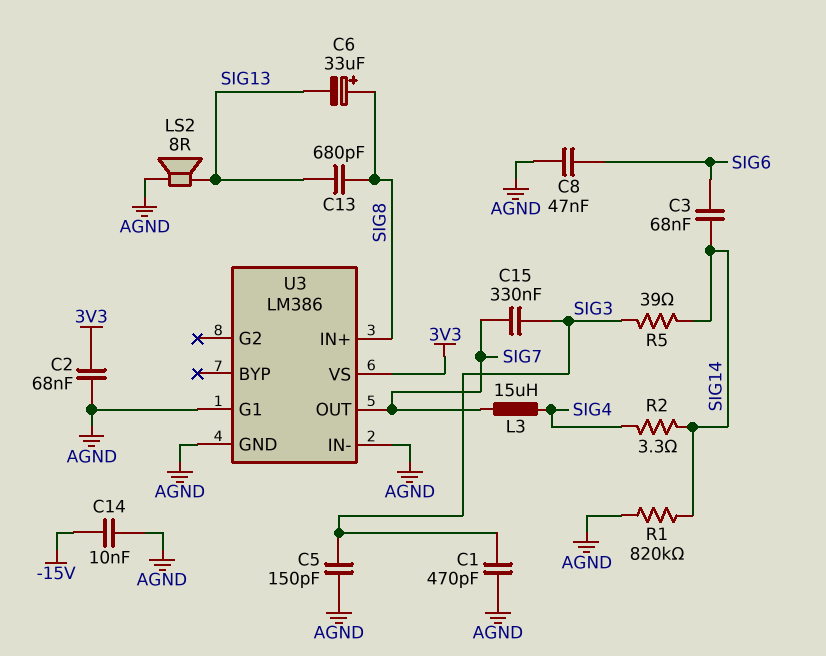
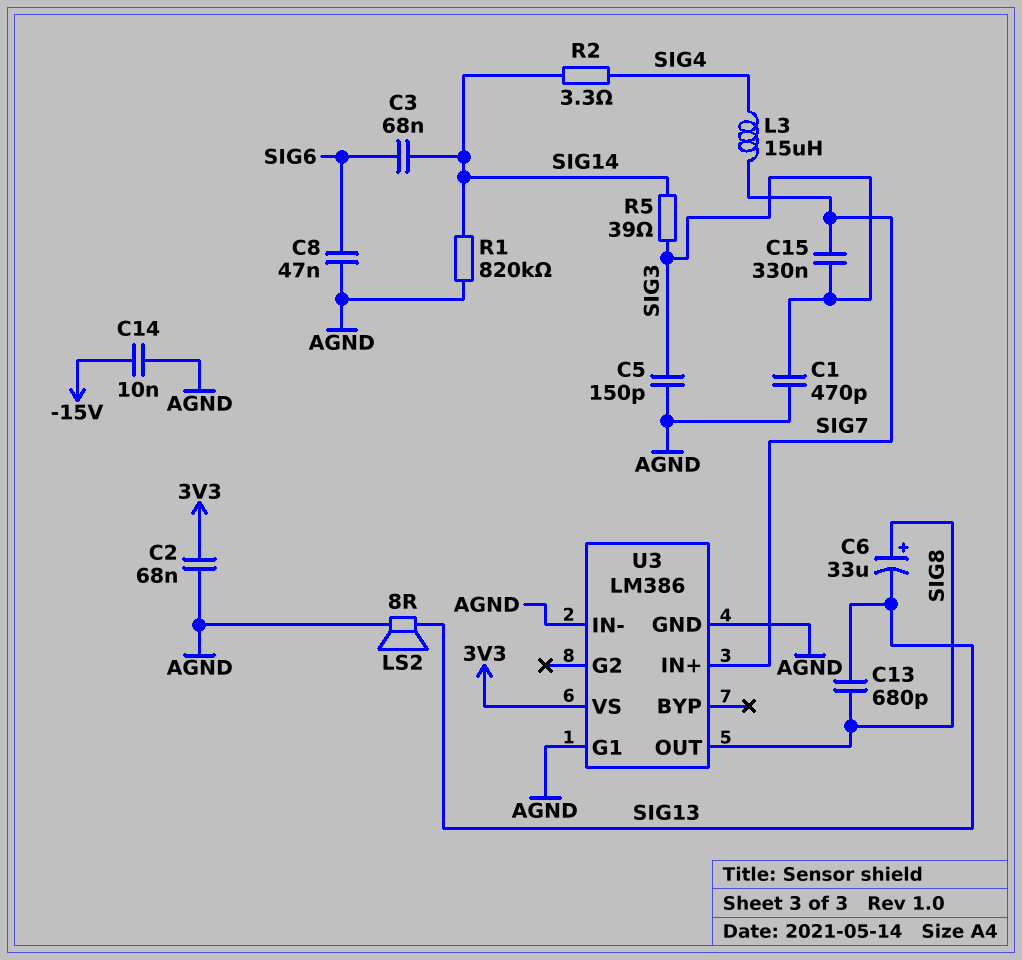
U3 pin IN+: SIG8 -> SIG7
U3 pin OUT: SIG7 -> SIG8

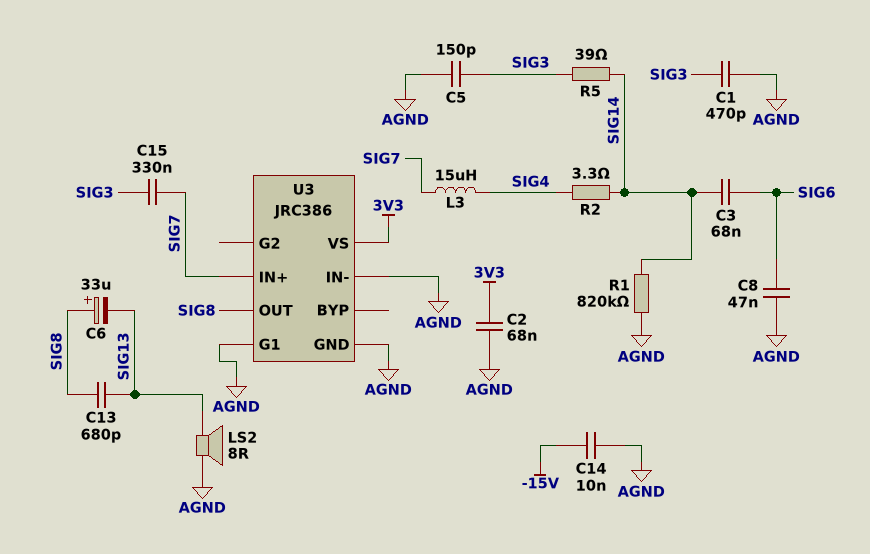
U3: LM386 -> JRC386

